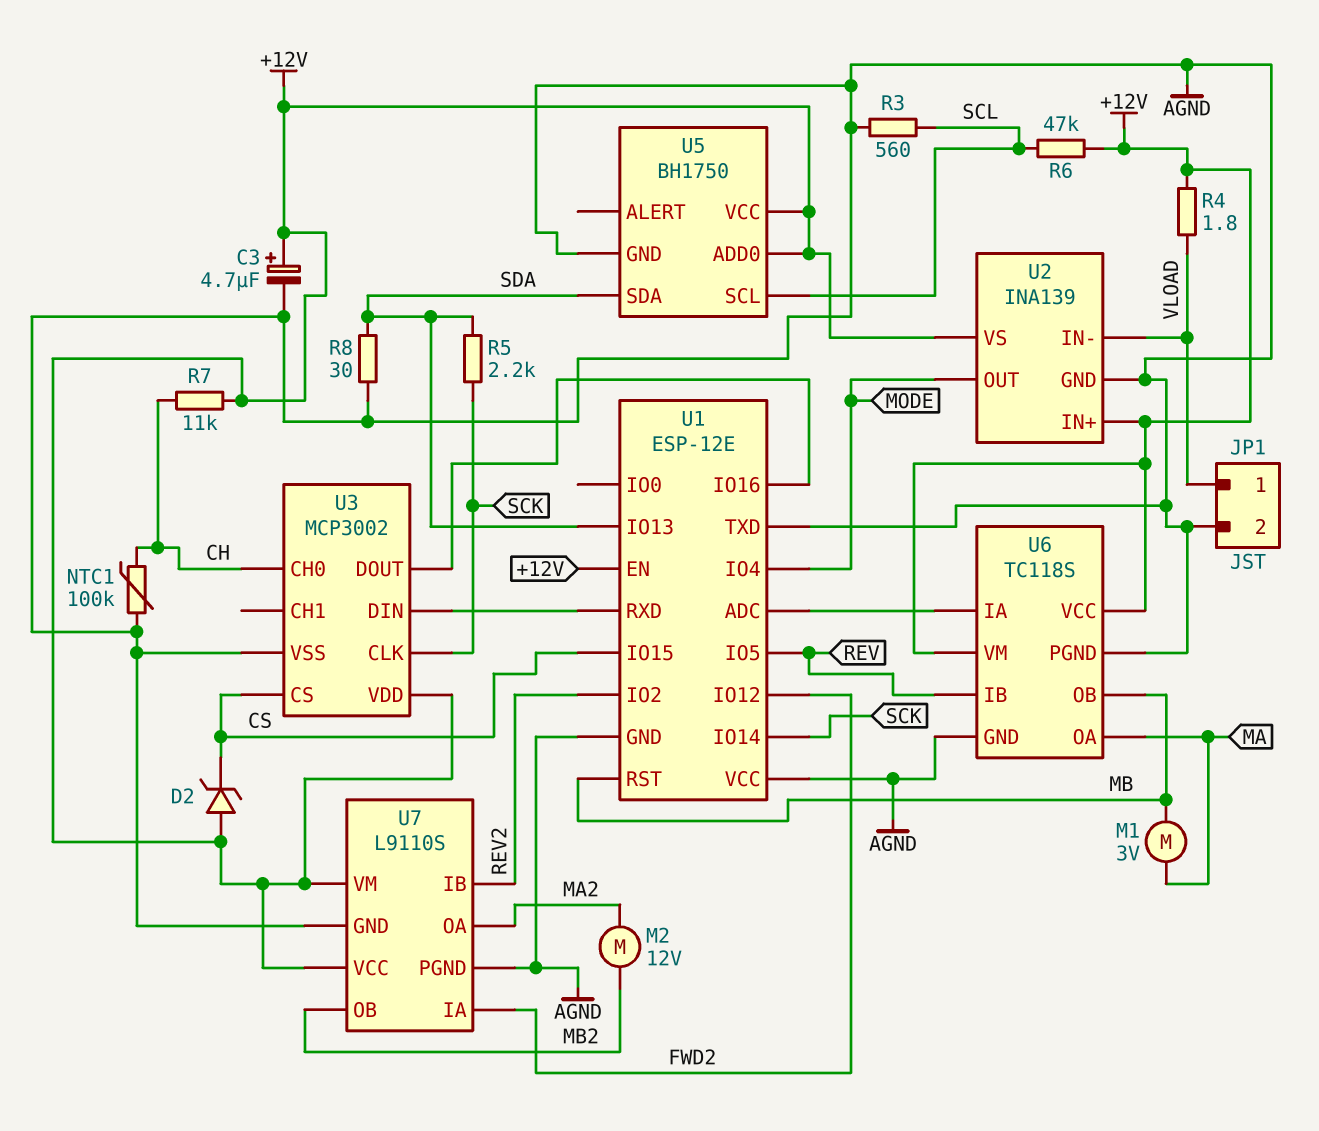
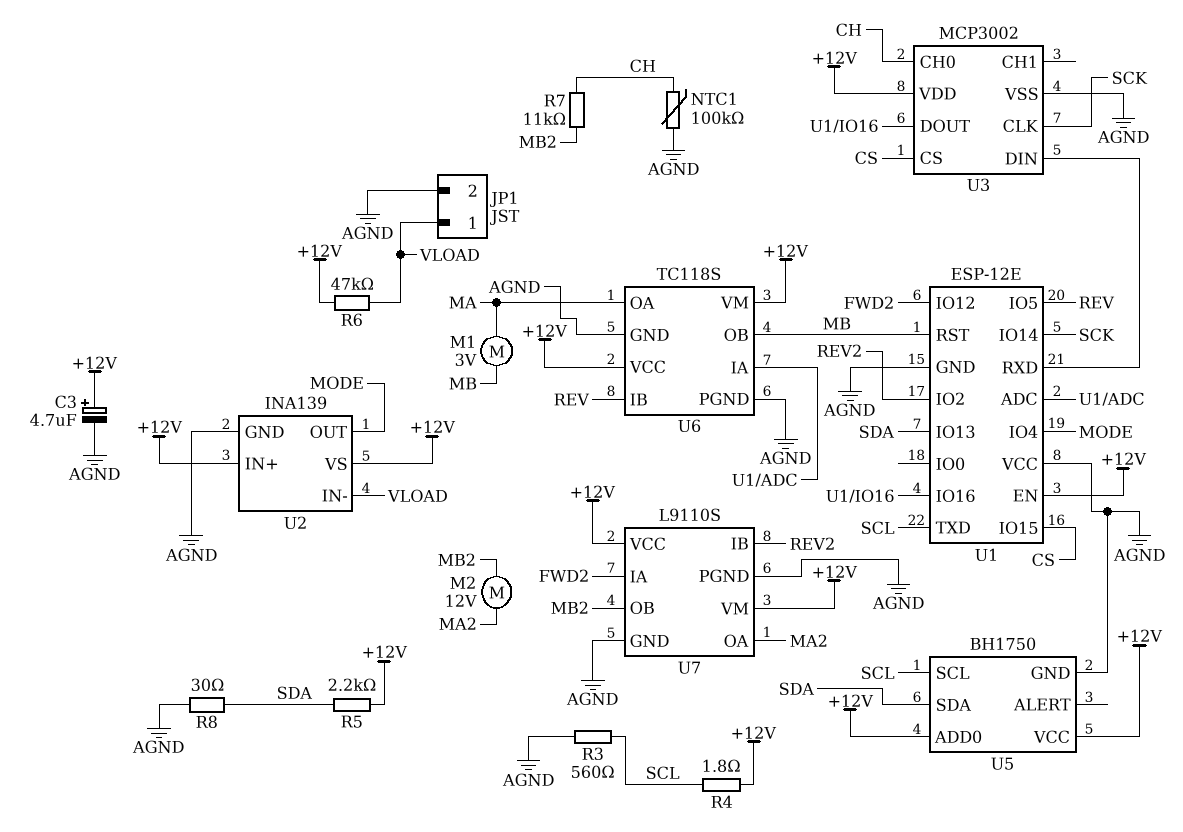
D2: zener (A +12V, K CS) -> none
R4: 1.8 (+12V, VLOAD) -> 1.8 (+12V, SCL)
R5: 2.2k (SCK, SDA) -> 2.2k (+12V, SDA)
R6: 47k (+12V, SCL) -> 47k (+12V, VLOAD)
R7: 11k (+12V, CH) -> 11k (CH, MB2)
U1 pin TXD: AGND -> SCL

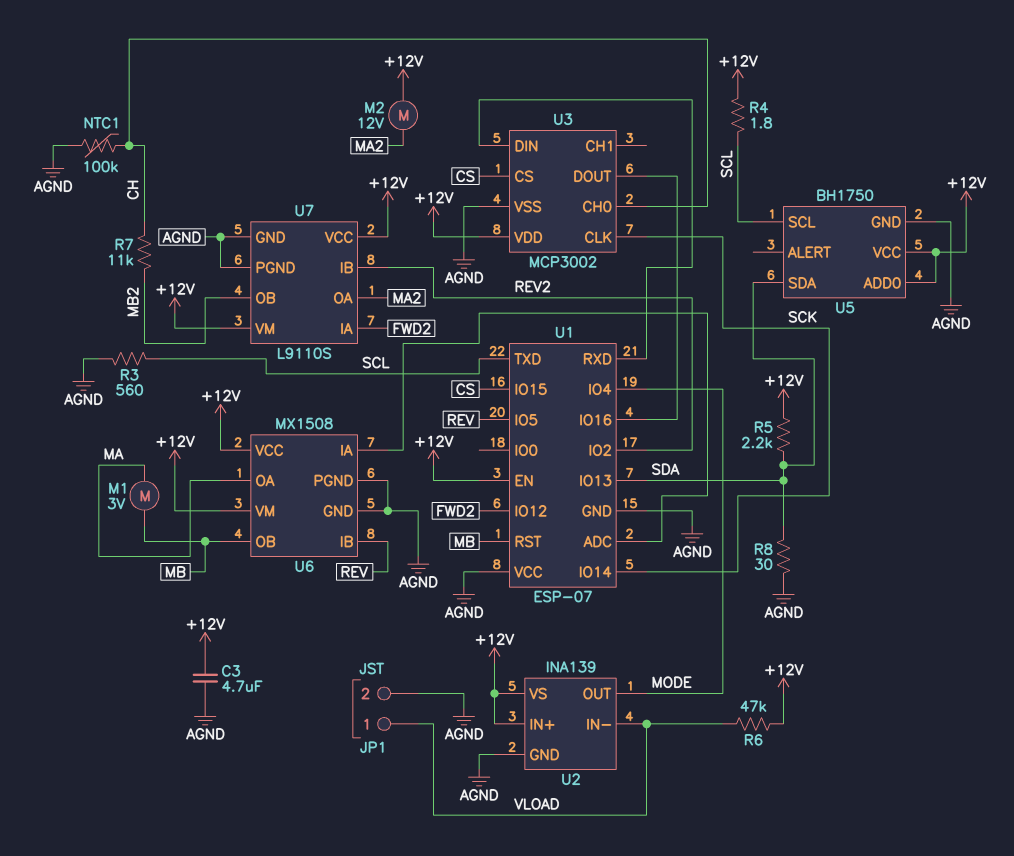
C3: 4.7uF (plus +12V, minus AGND) -> 4.7uF (+12V, AGND)
M2: motor 12V (MA2, MB2) -> motor 12V (+12V, MA2)
U1: ESP-12E -> ESP-07
U6: TC118S -> MX1508

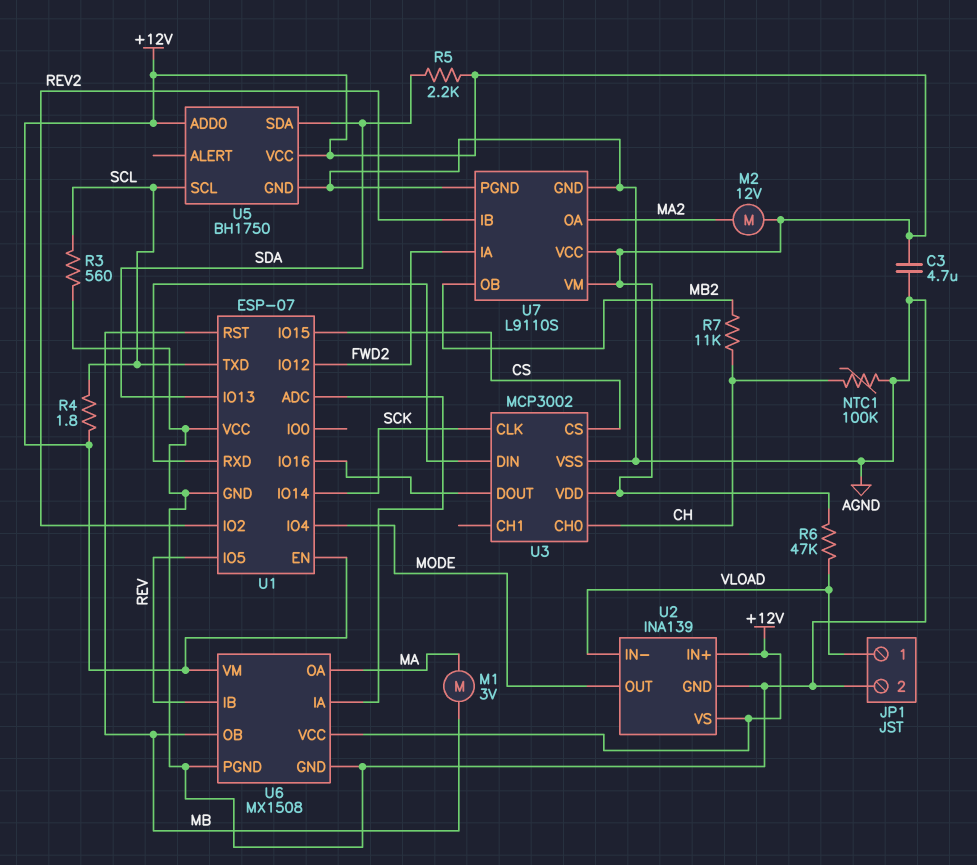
R8: 30 (AGND, SDA) -> none

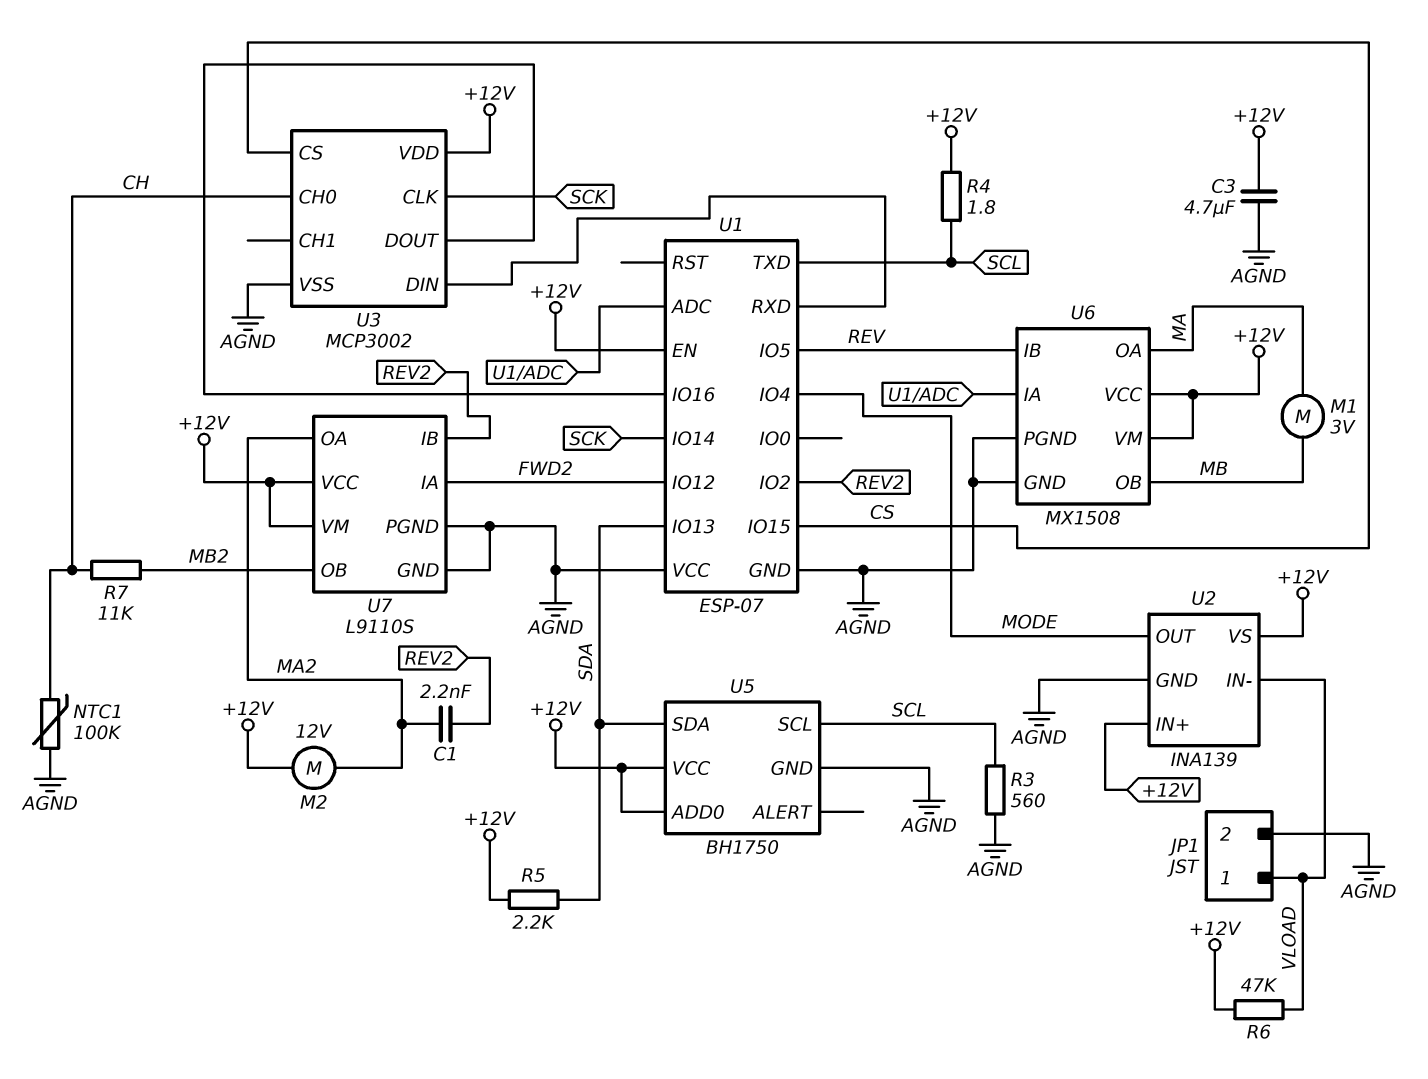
C1: none -> 2.2nF (MA2, REV2)
U1 pin RST: MB -> none

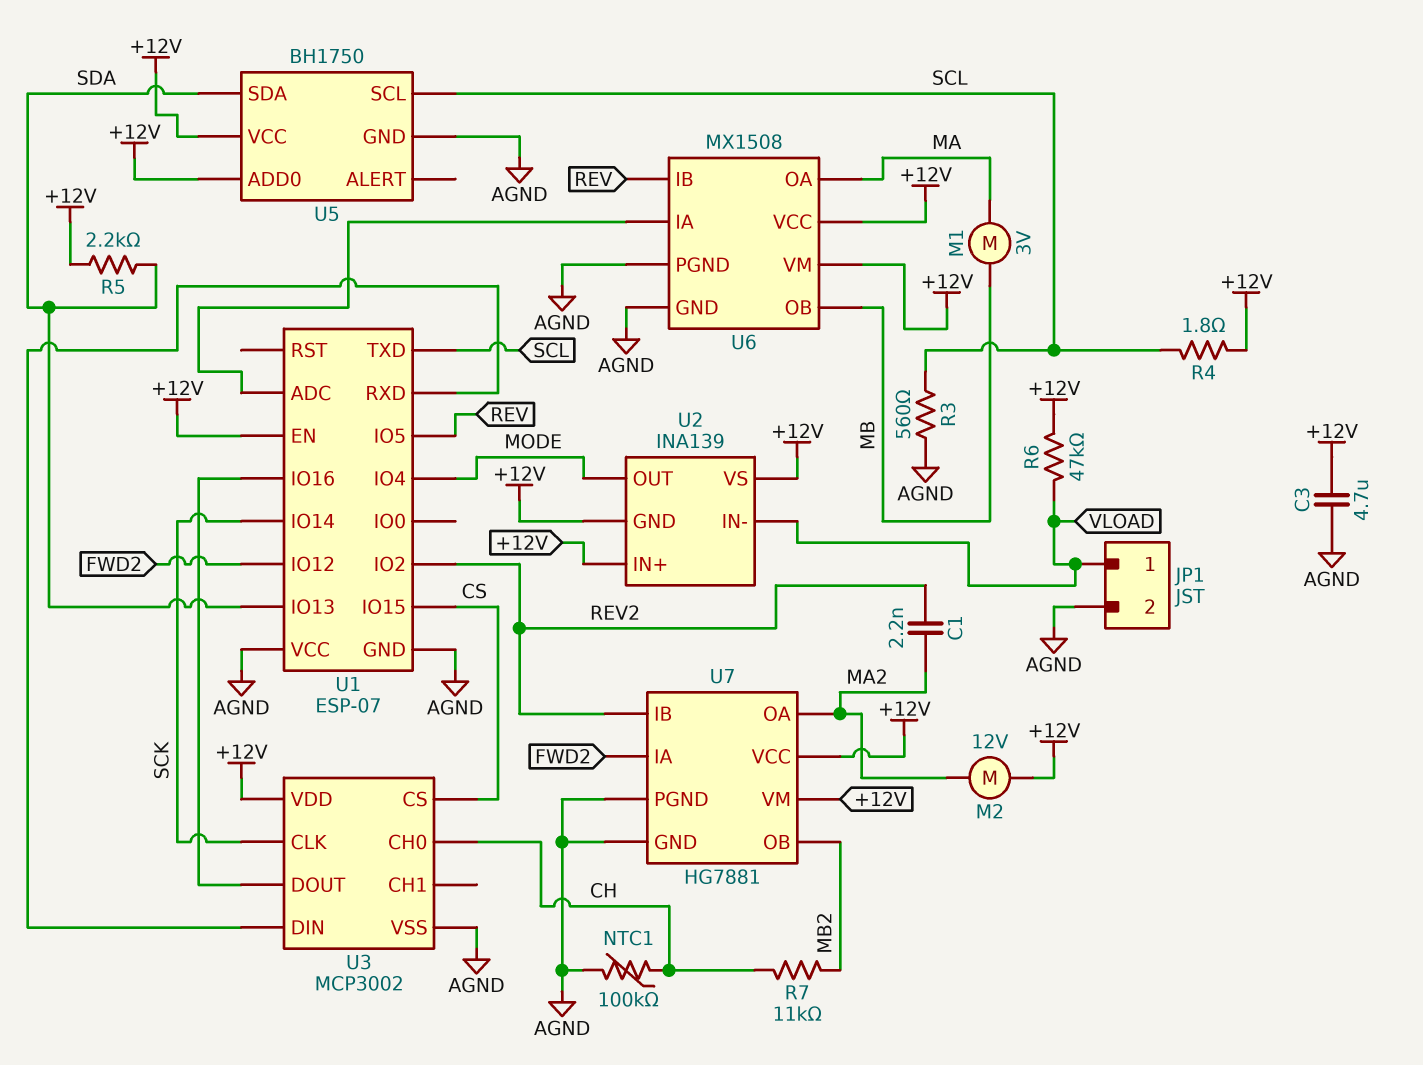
U2 pin GND: AGND -> +12V
U7: L9110S -> HG7881

